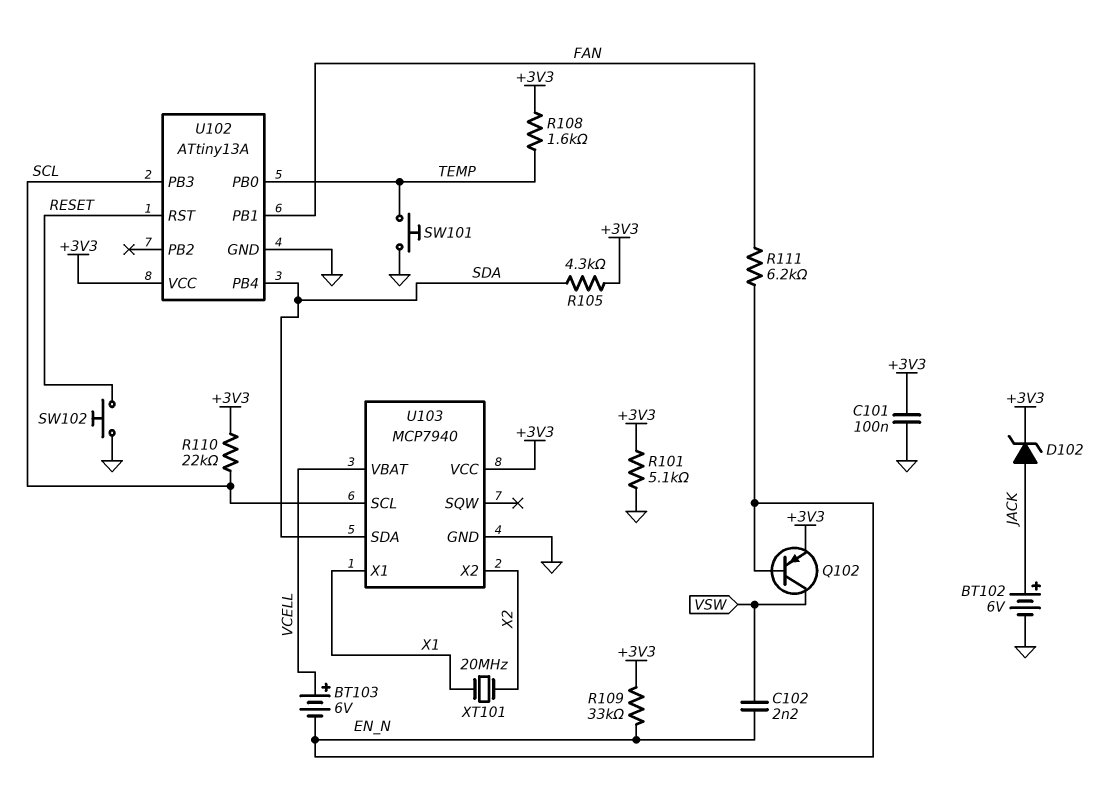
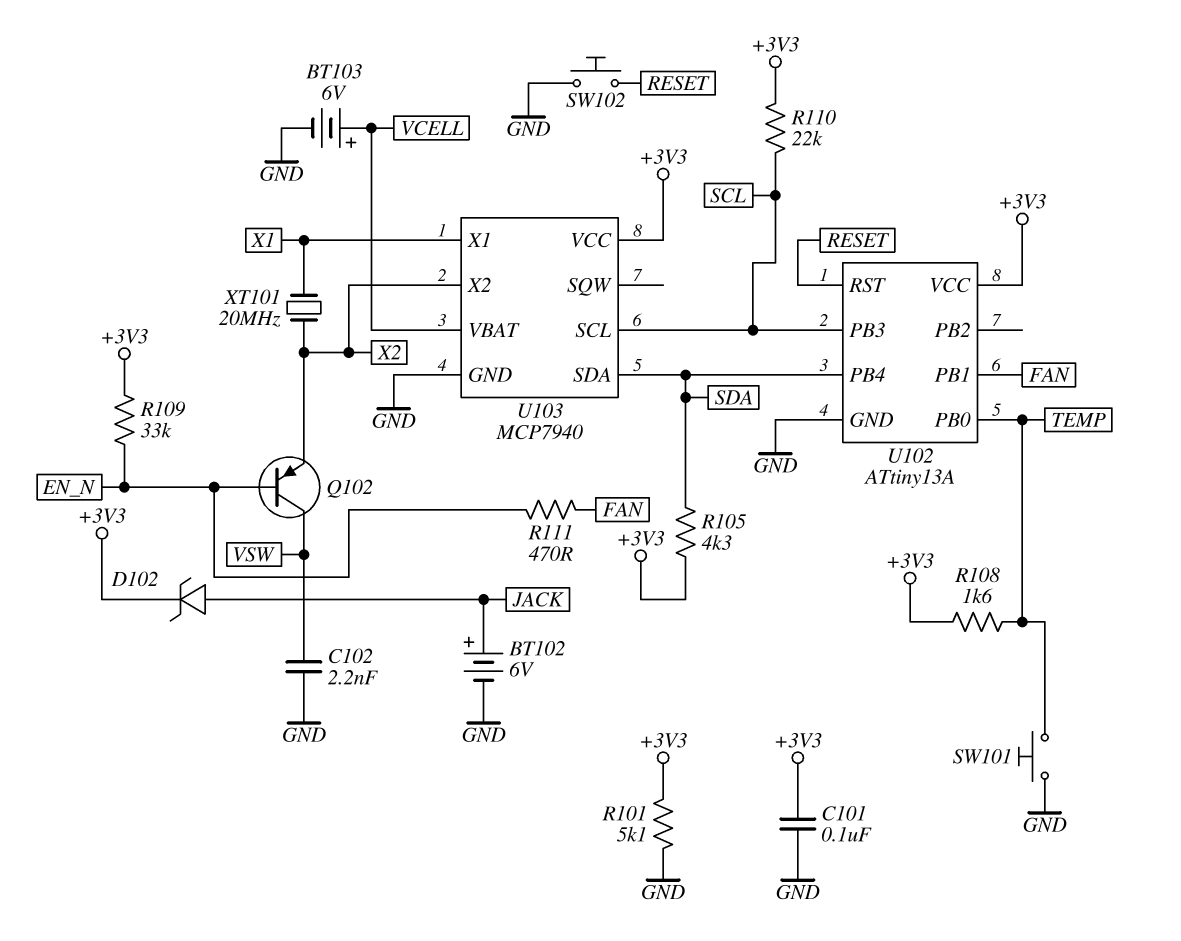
BT103: 6V (plus VCELL, minus EN_N) -> 6V (plus VCELL, minus GND)
C102: 2.2nF (EN_N, VSW) -> 2.2nF (GND, VSW)
Q102: PNP (B EN_N, C VSW, E +3V3) -> PNP (B EN_N, C VSW, E X2)
R111: 6.2k (EN_N, FAN) -> 470 (EN_N, FAN)

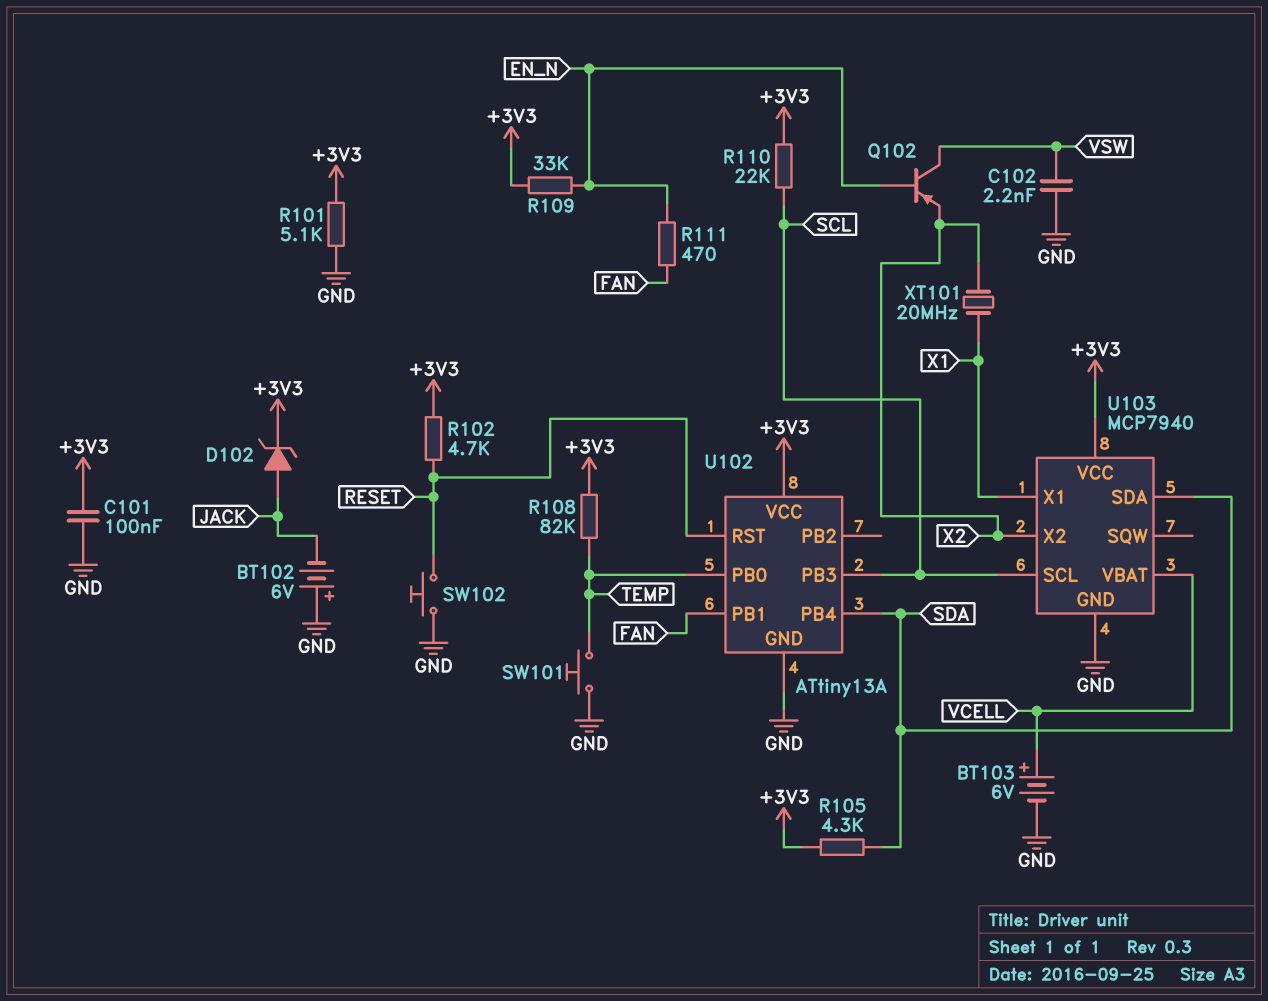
BT102: 6V (plus JACK, minus GND) -> 6V (plus GND, minus JACK)
R102: none -> 4.7k (+3V3, RESET)
R108: 1.6k (+3V3, TEMP) -> 82k (+3V3, TEMP)

